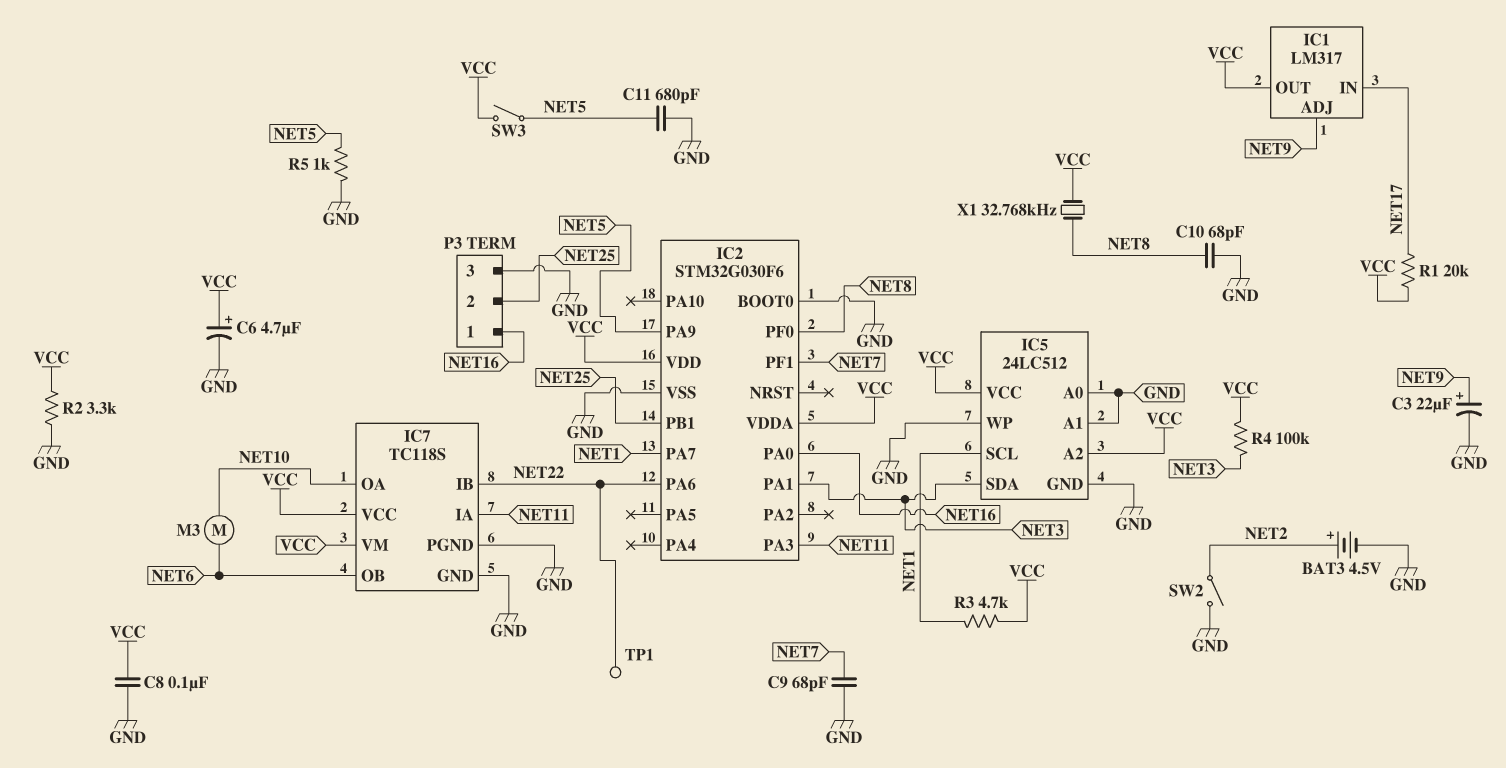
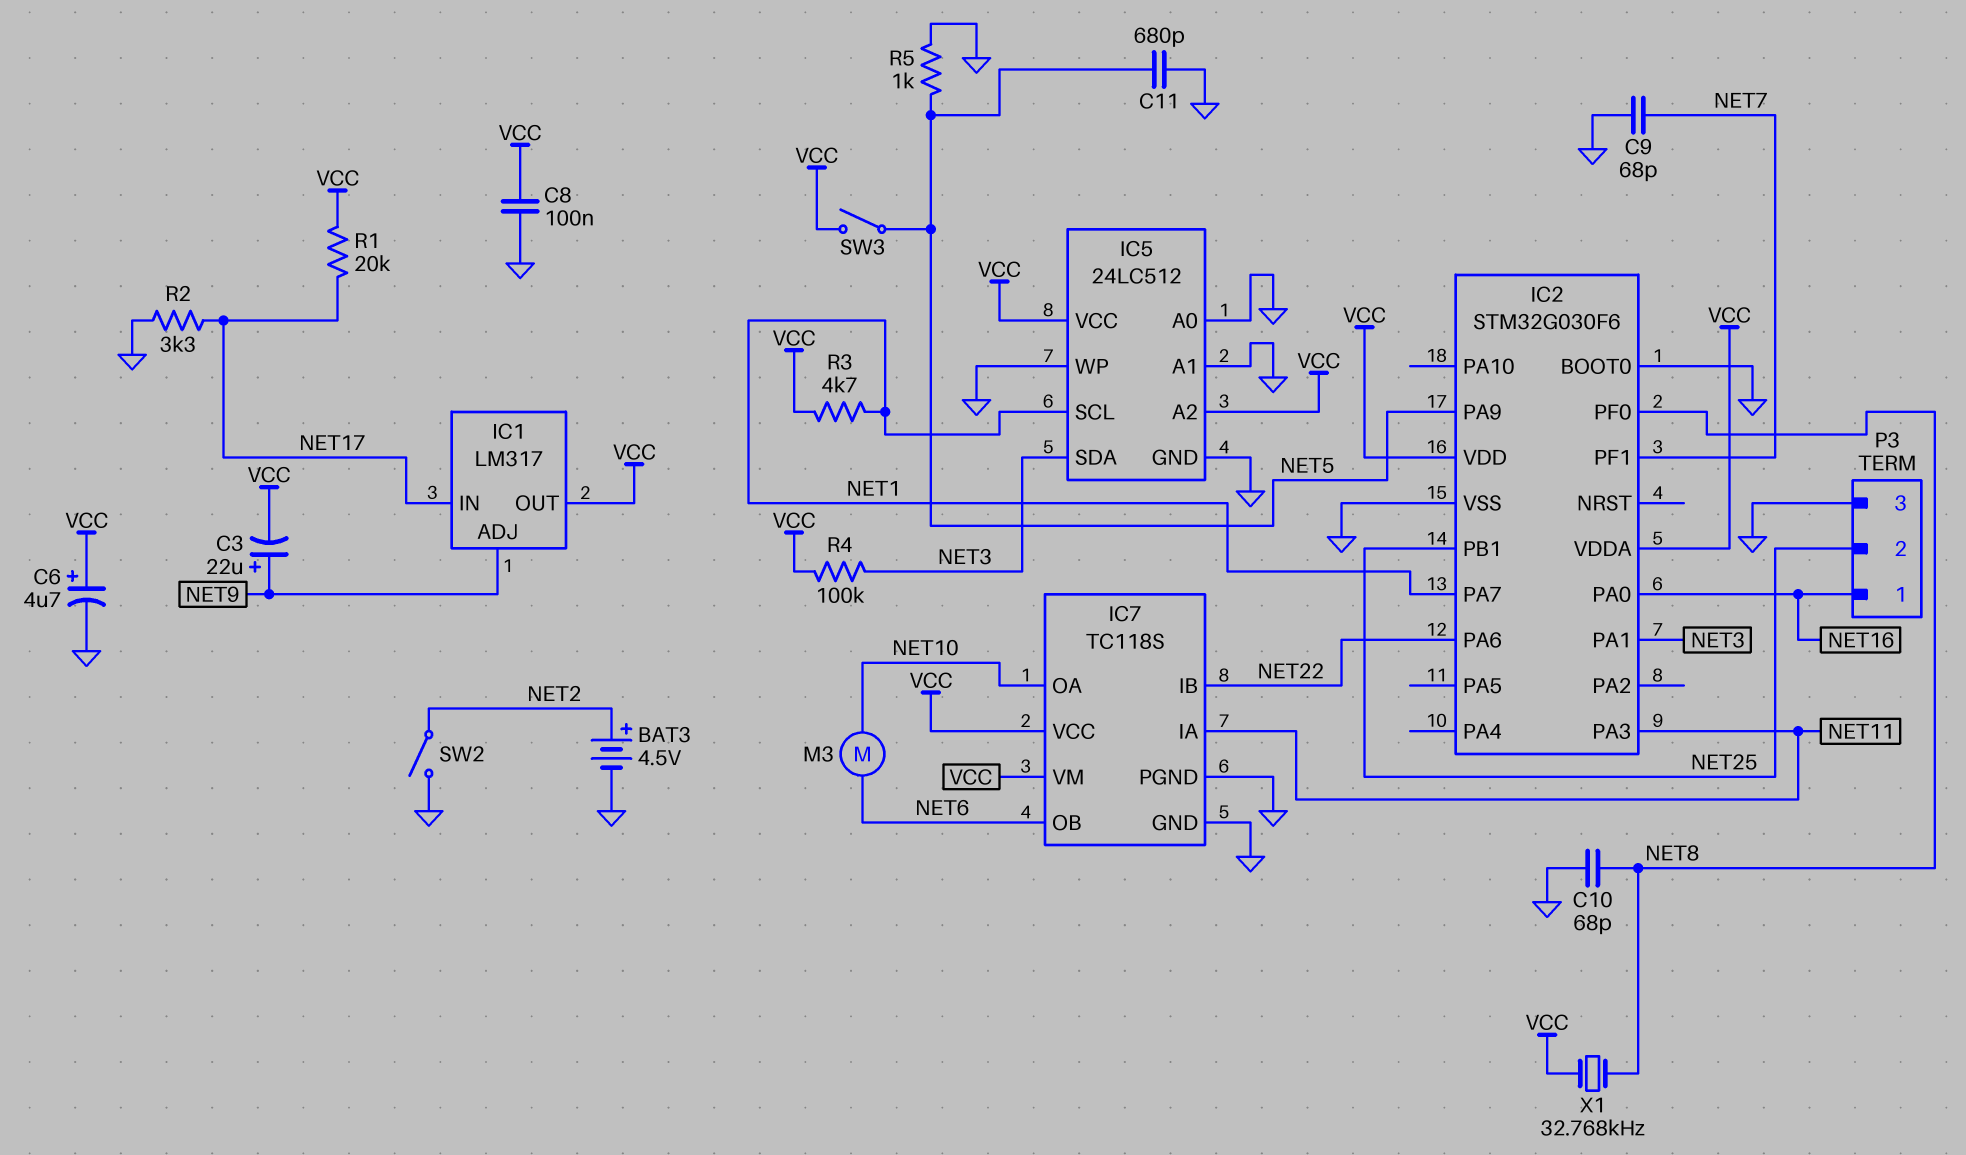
C3: 22uF (plus NET9, minus GND) -> 22uF (plus NET9, minus VCC)
R2: 3.3k (GND, VCC) -> 3.3k (GND, NET17)
TP1: test point (NET22) -> none

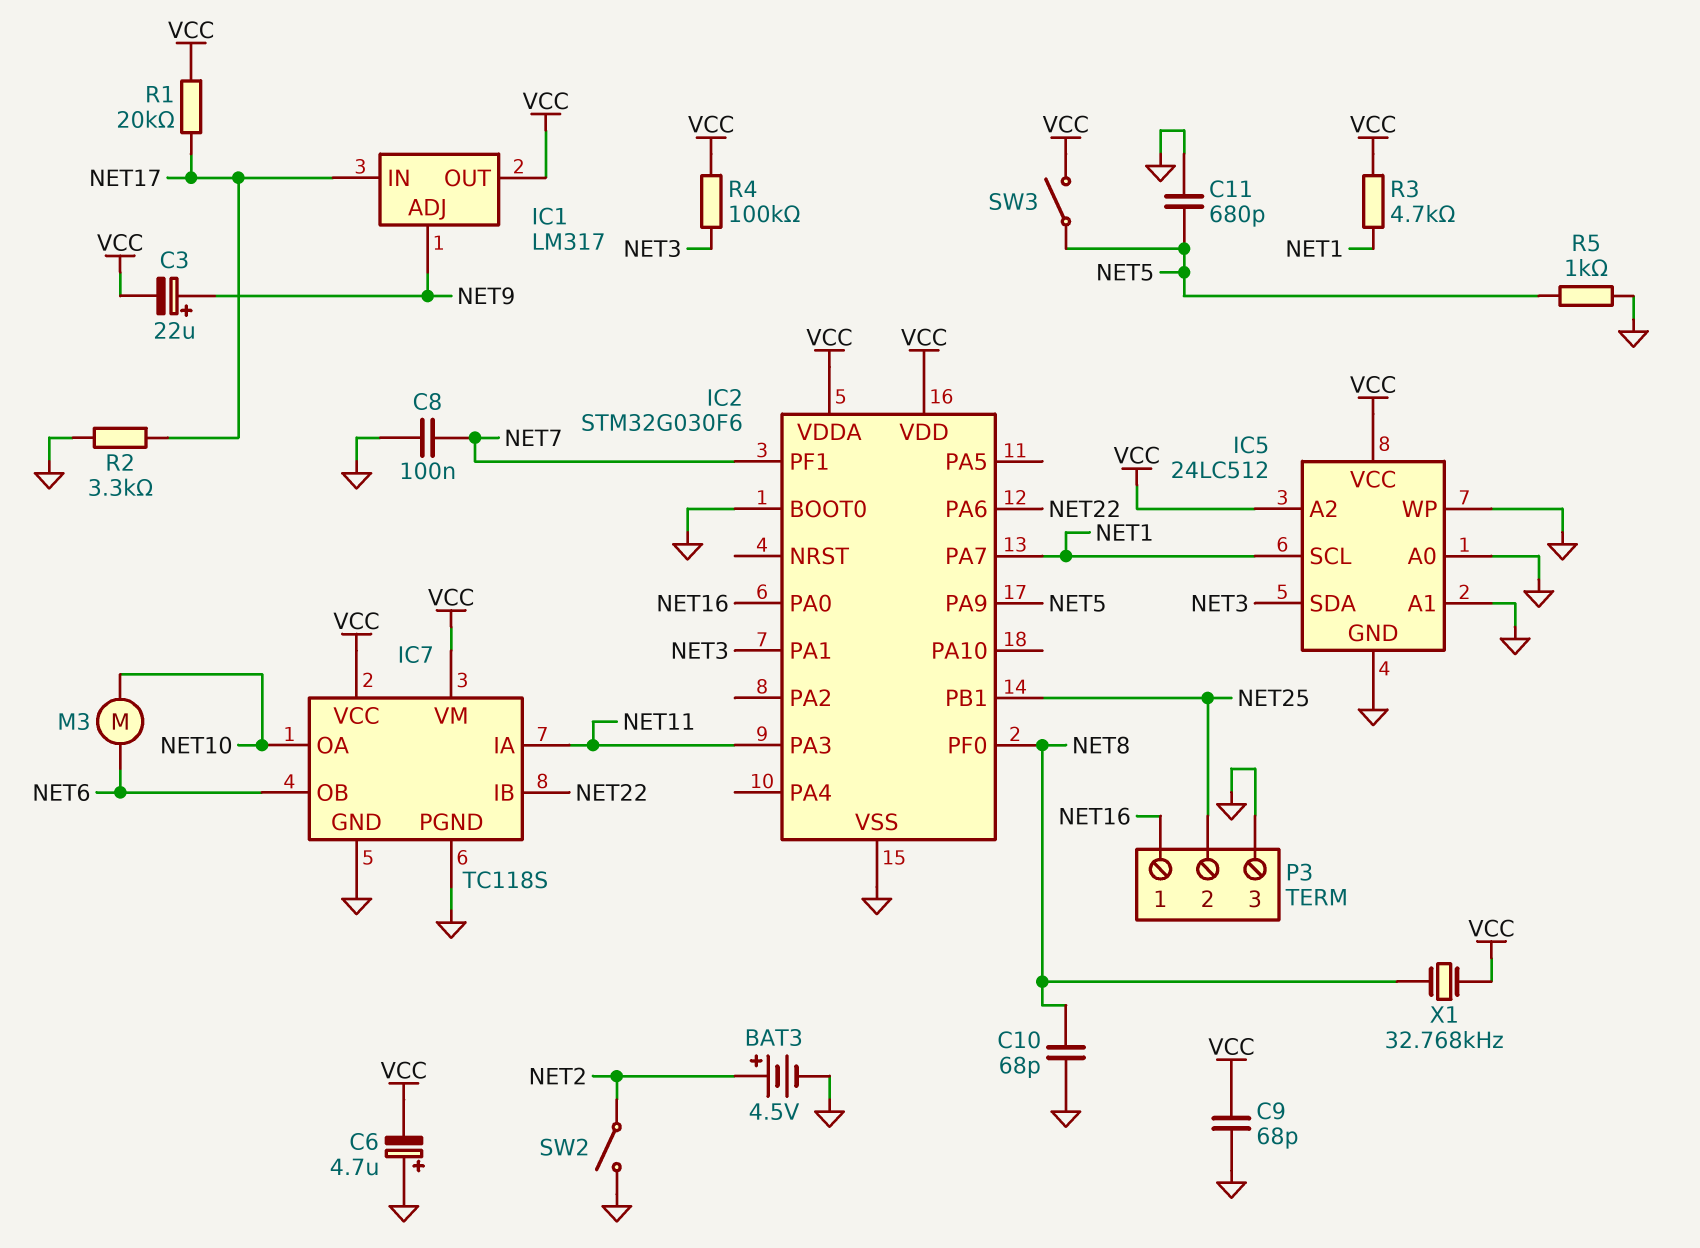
C6: 4.7uF (plus VCC, minus GND) -> 4.7uF (plus GND, minus VCC)
C8: 100nF (GND, VCC) -> 100nF (GND, NET7)
C9: 68pF (GND, NET7) -> 68pF (GND, VCC)

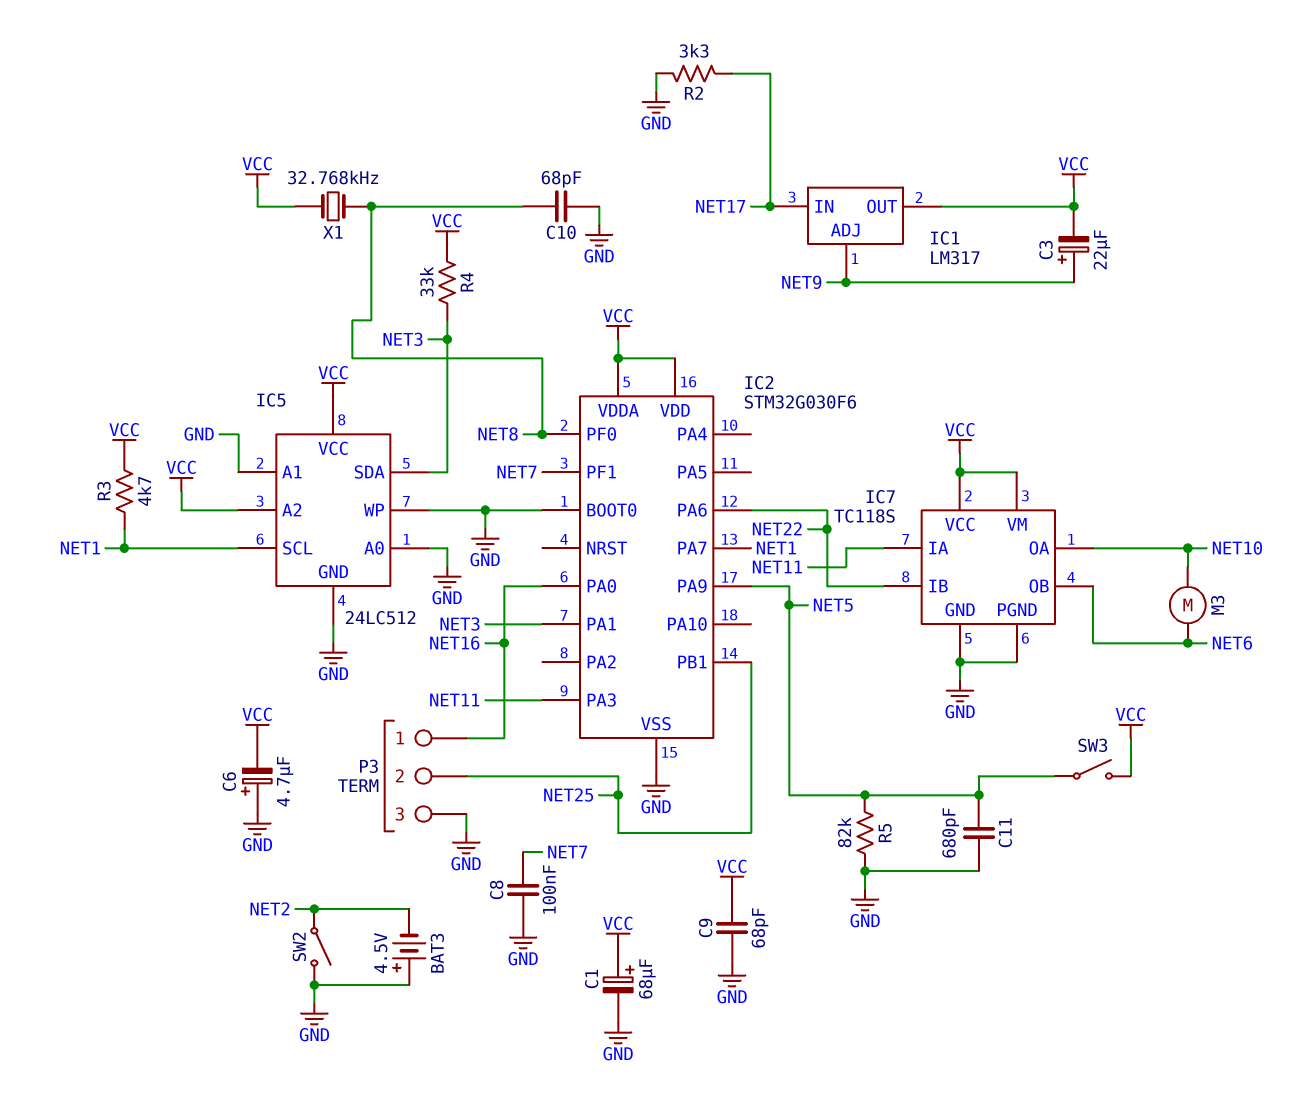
BAT3: 4.5V (plus NET2, minus GND) -> 4.5V (plus GND, minus NET2)
C1: none -> 68uF (plus VCC, minus GND)
R1: 20k (NET17, VCC) -> none
R4: 100k (NET3, VCC) -> 33k (NET3, VCC)
R5: 1k (GND, NET5) -> 82k (GND, NET5)

